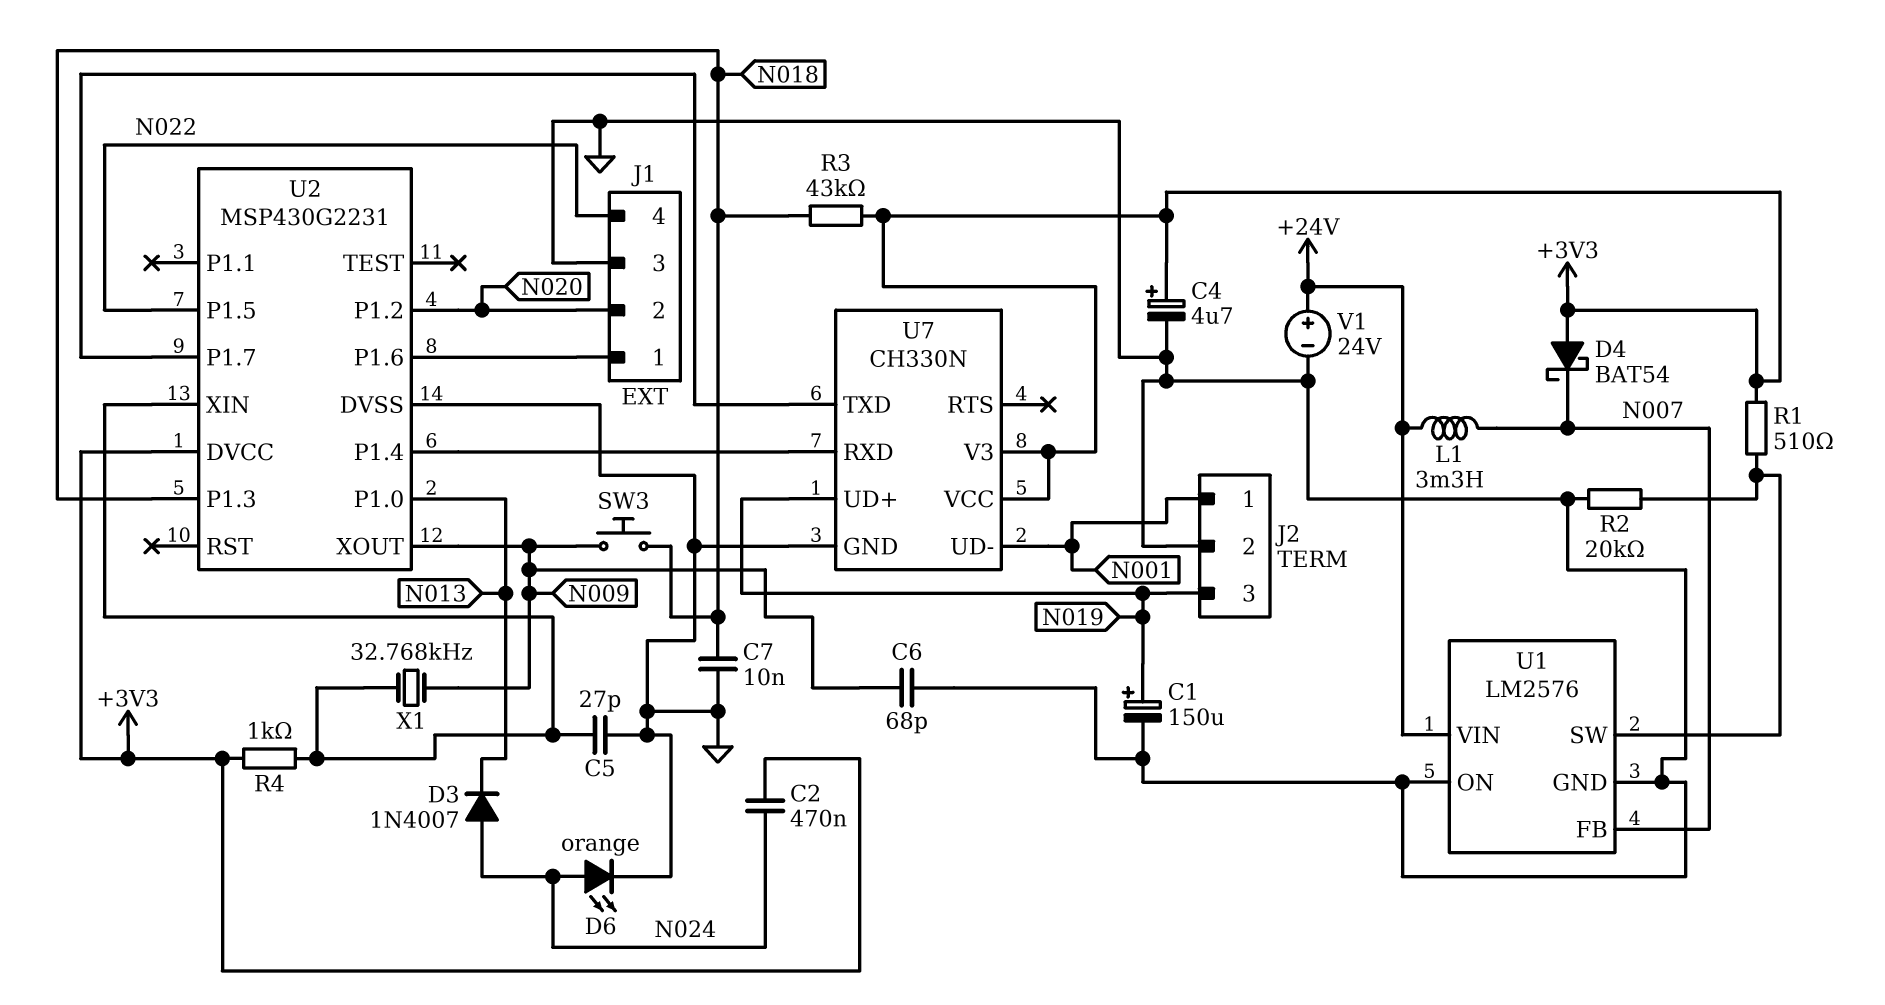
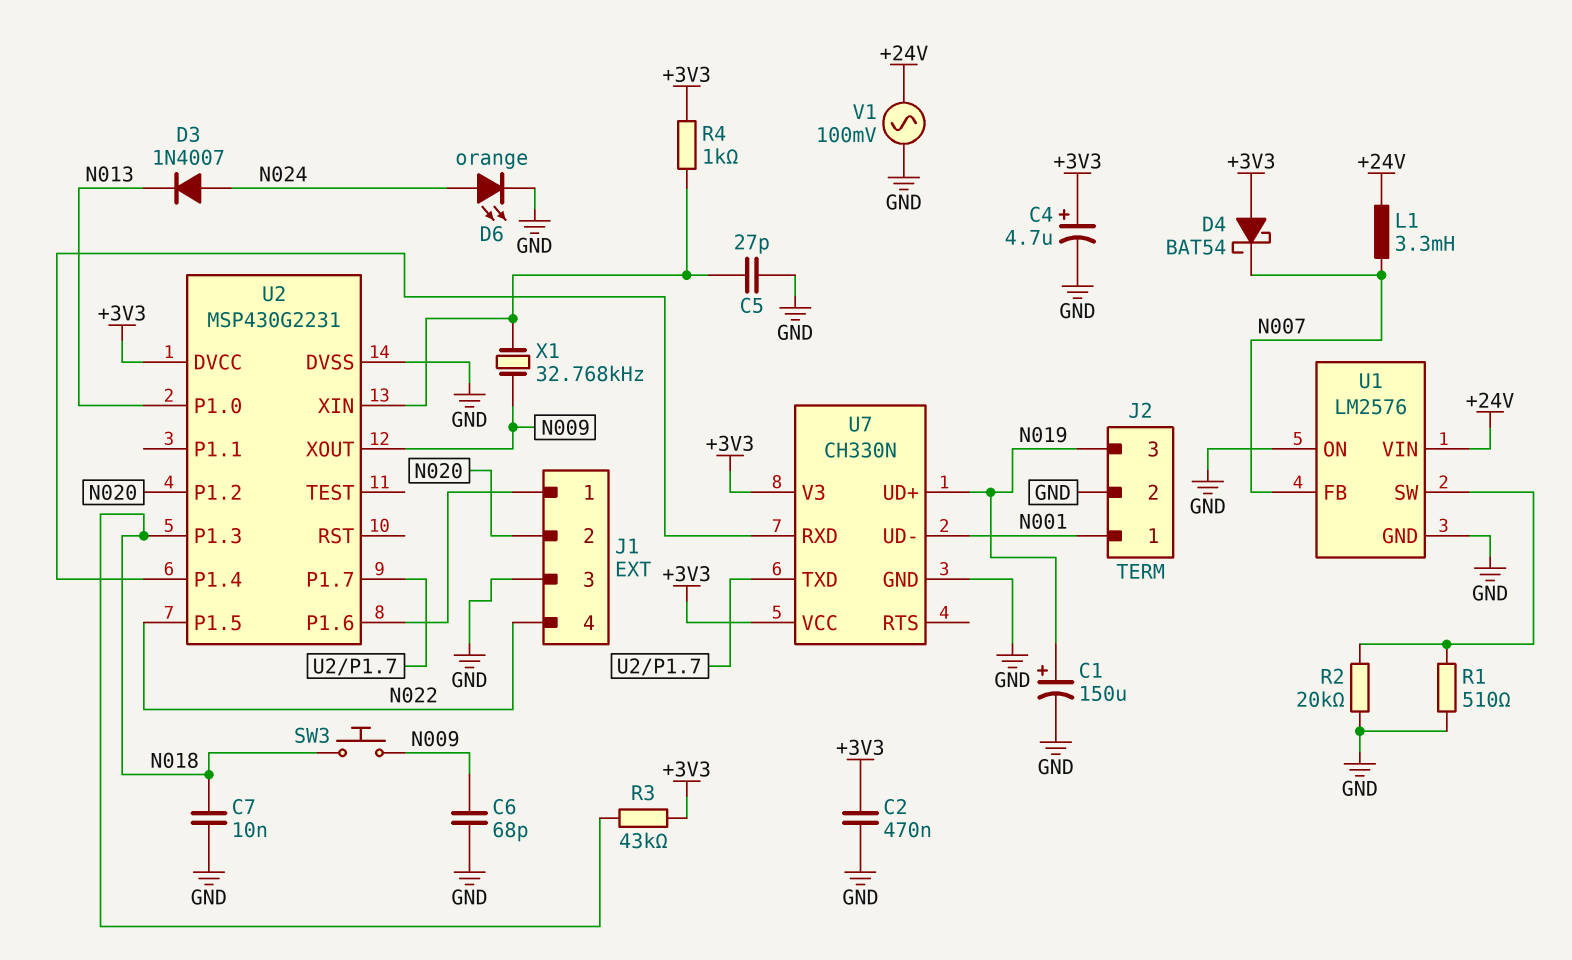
C2: 470nF (+3V3, N024) -> 470nF (+3V3, GND)
R1: 510 (+3V3, U1/SW) -> 510 (GND, U1/SW)
V1: 24V (plus +24V, minus GND) -> AC 100mV (+24V, GND)

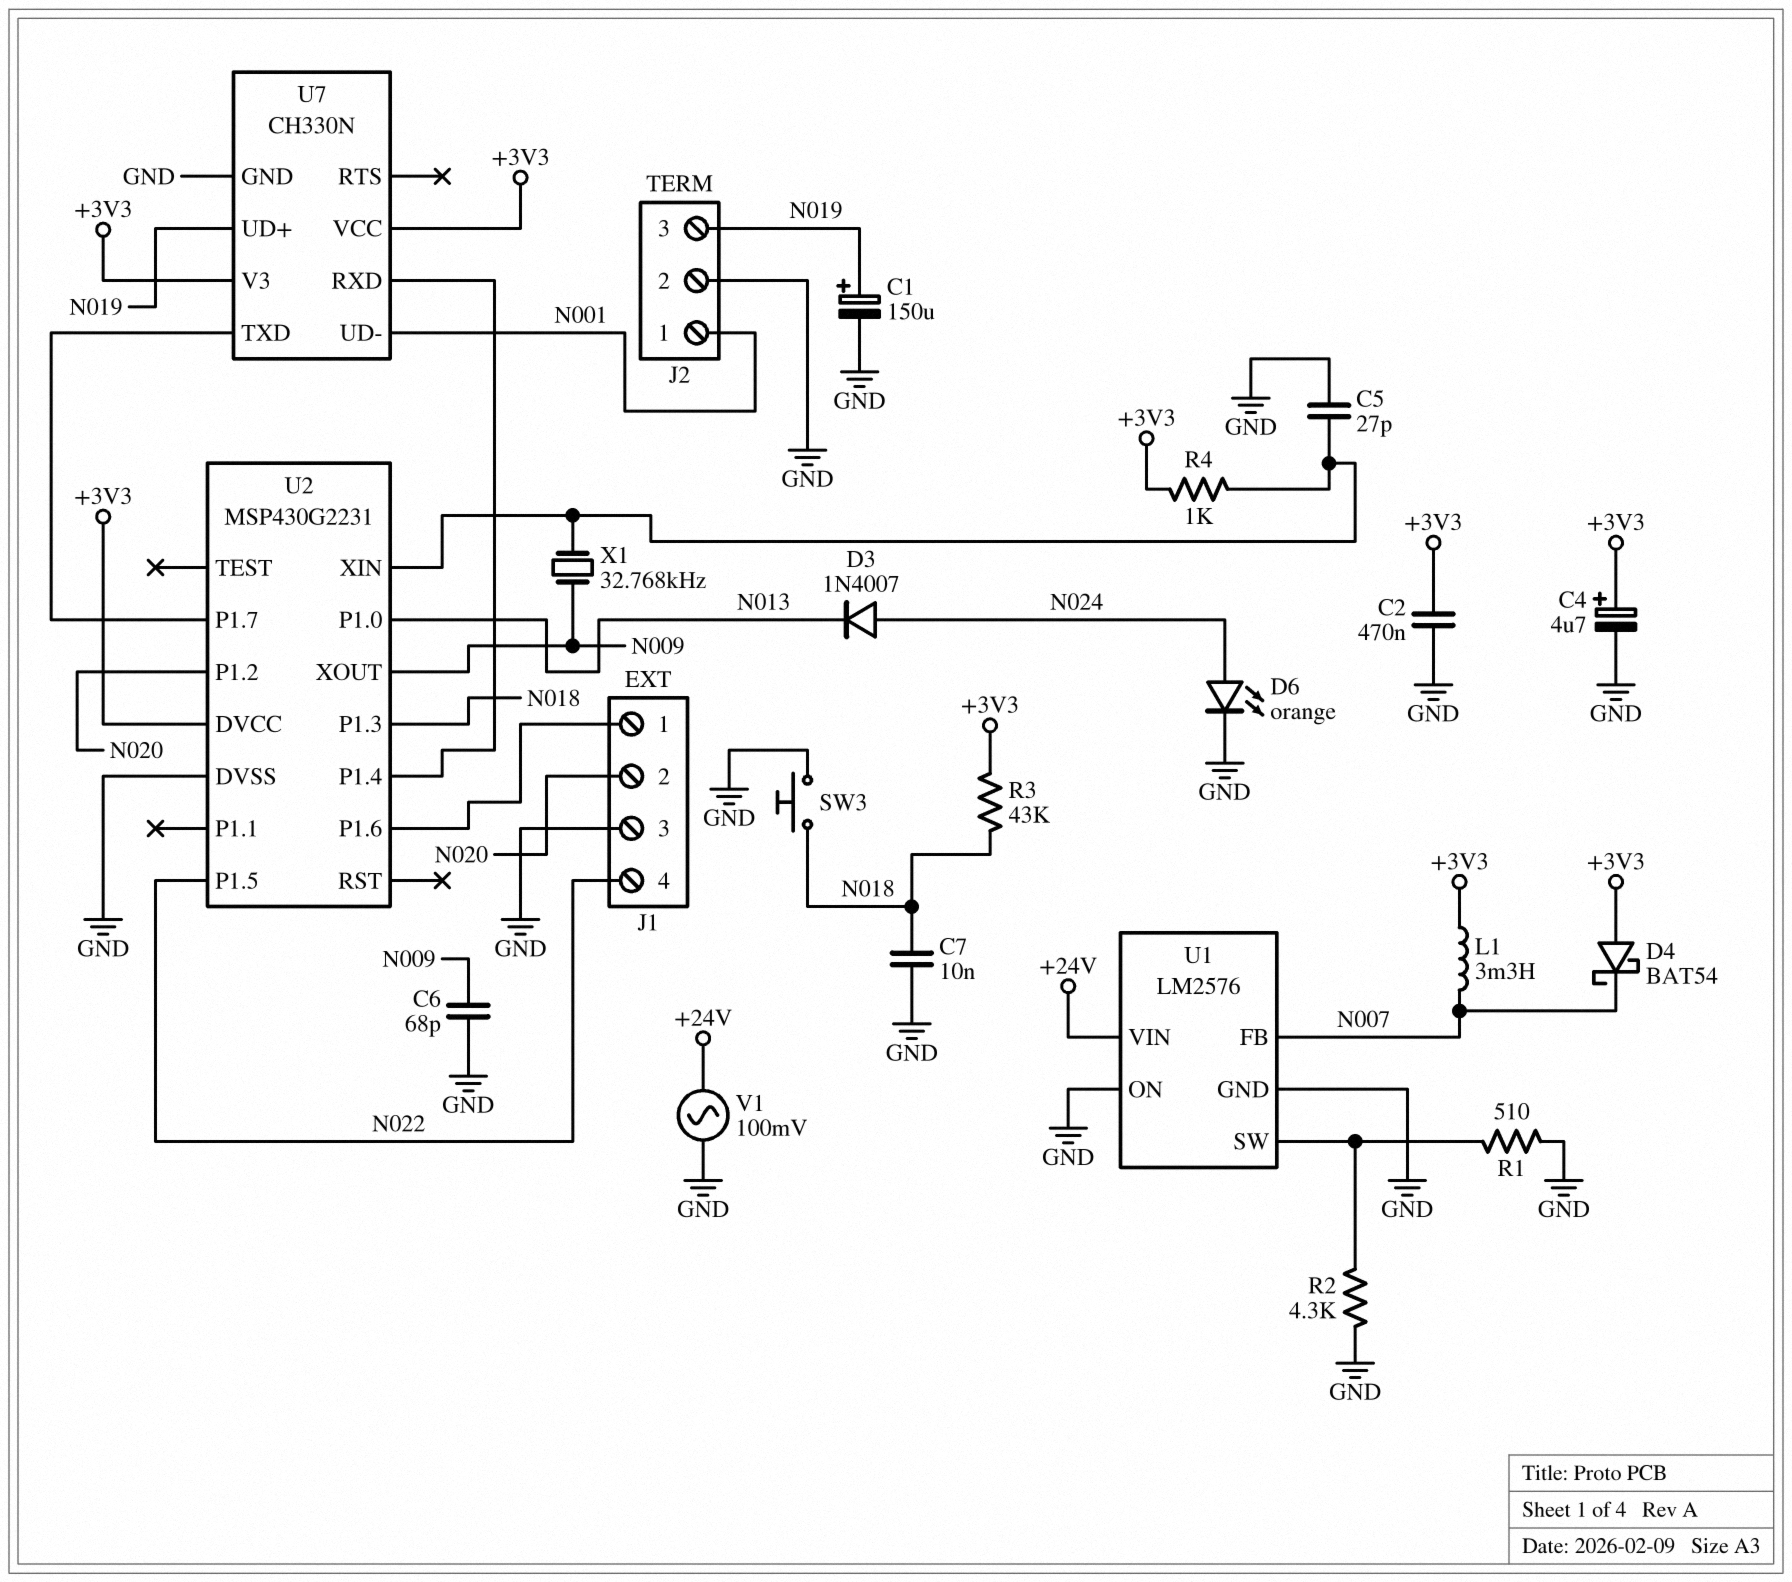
L1: 3.3mH (+24V, N007) -> 3.3mH (+3V3, N007)
R2: 20k (GND, U1/SW) -> 4.3k (GND, U1/SW)
SW3: button (N009, N018) -> button (GND, N018)

